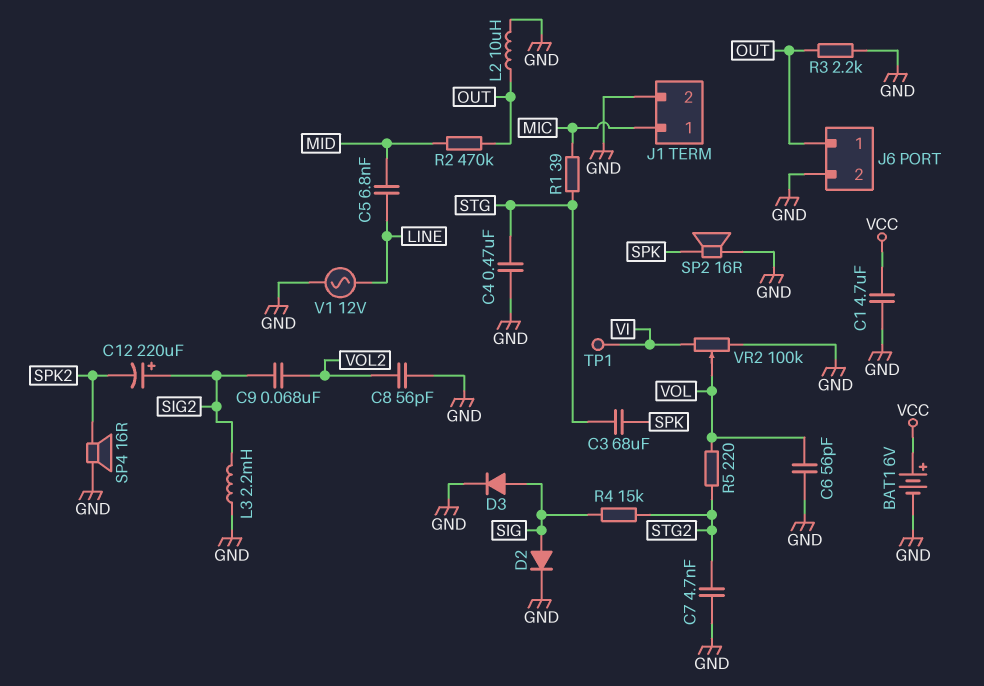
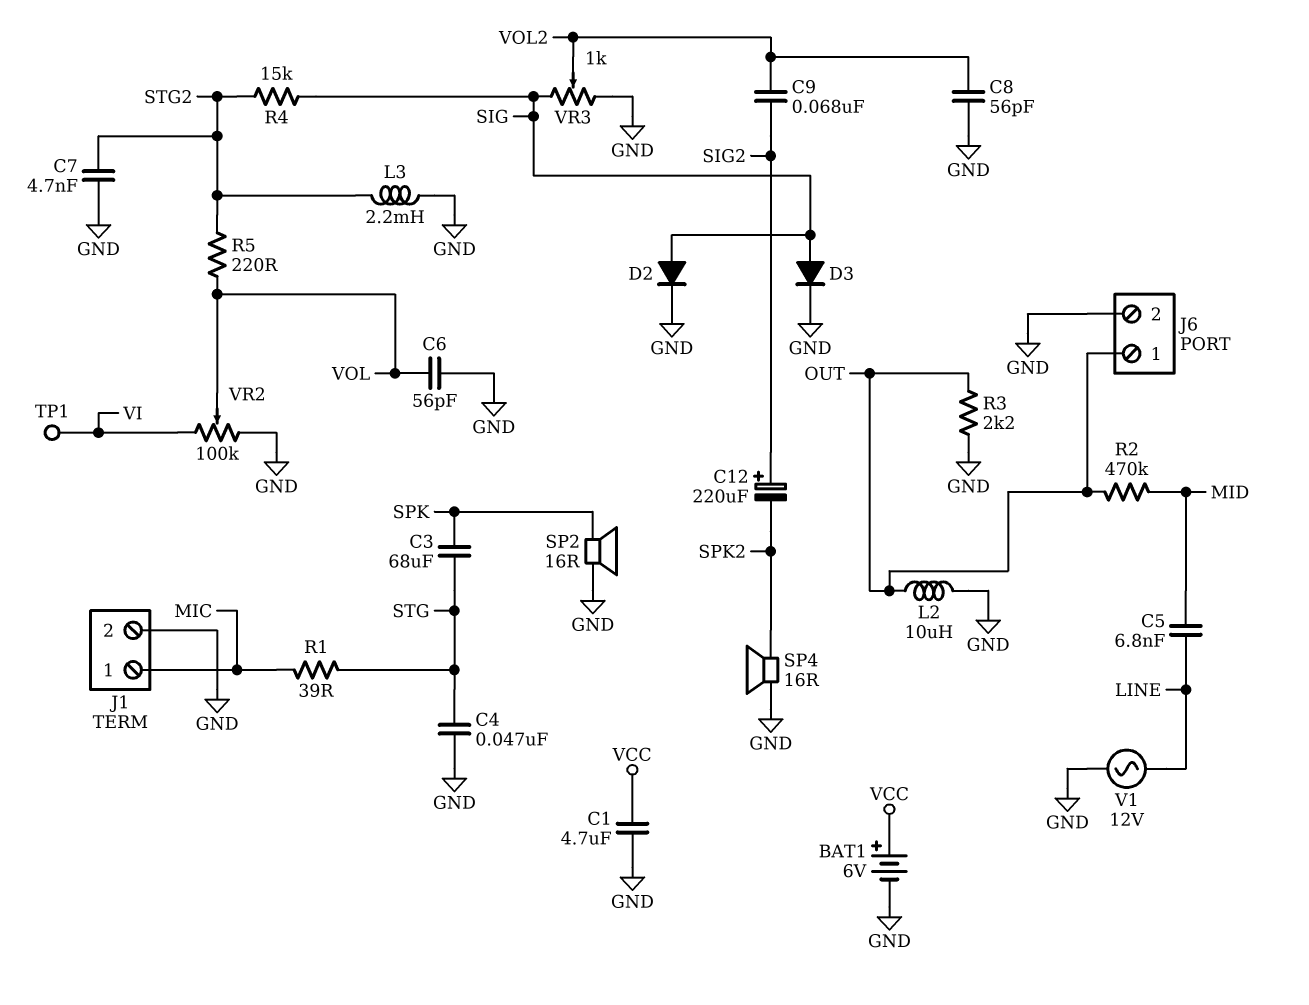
C4: 470nF (GND, STG) -> 47nF (GND, STG)
L3: 2.2mH (GND, SIG2) -> 2.2mH (GND, STG2)
VR3: none -> 1k (GND, SIG, wiper VOL2)

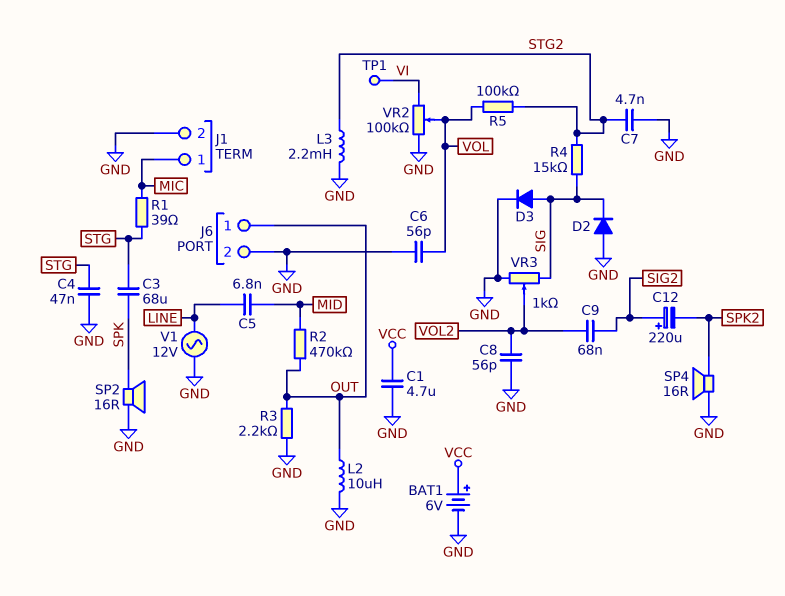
D2: diode (A SIG, K GND) -> diode (A GND, K SIG)
R5: 220 (STG2, VOL) -> 100k (STG2, VOL)

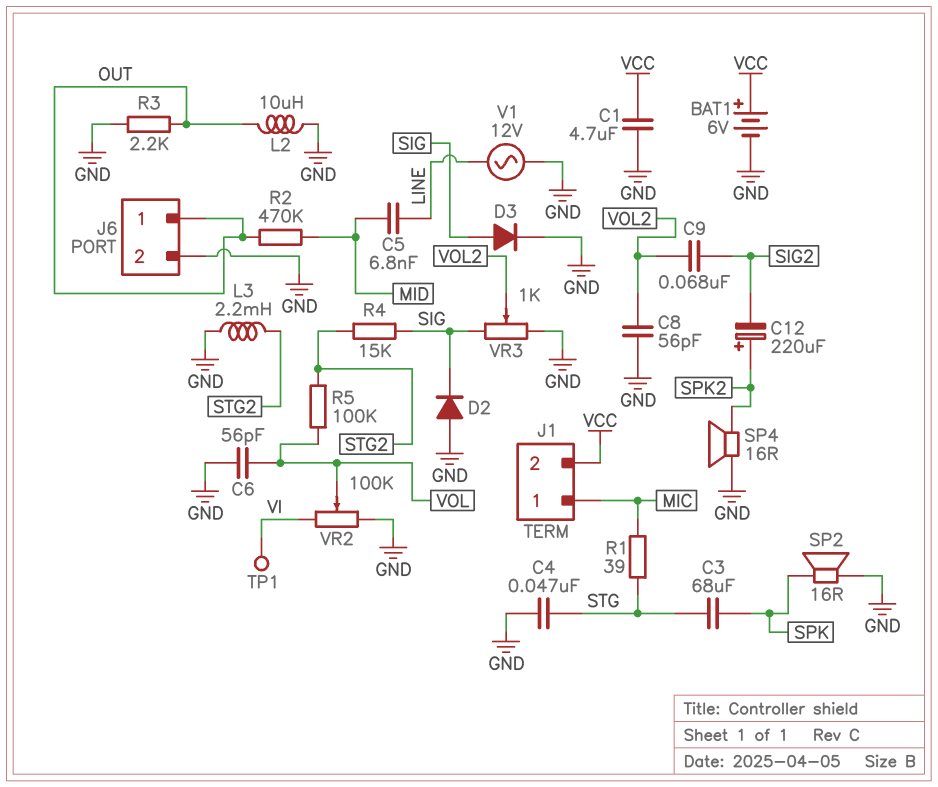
C7: 4.7nF (GND, STG2) -> none
C12: 220uF (plus SIG2, minus SPK2) -> 220uF (plus SPK2, minus SIG2)
J1 pin 2: GND -> VCC

